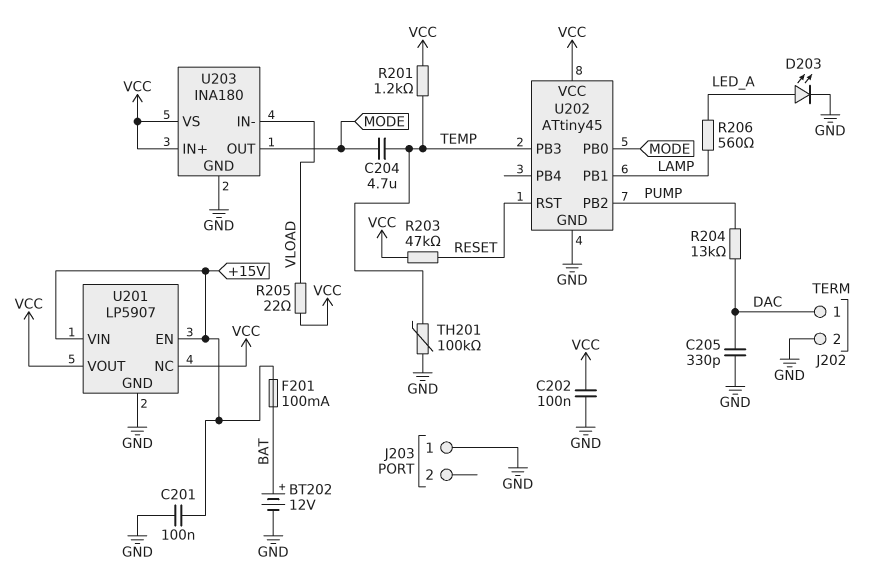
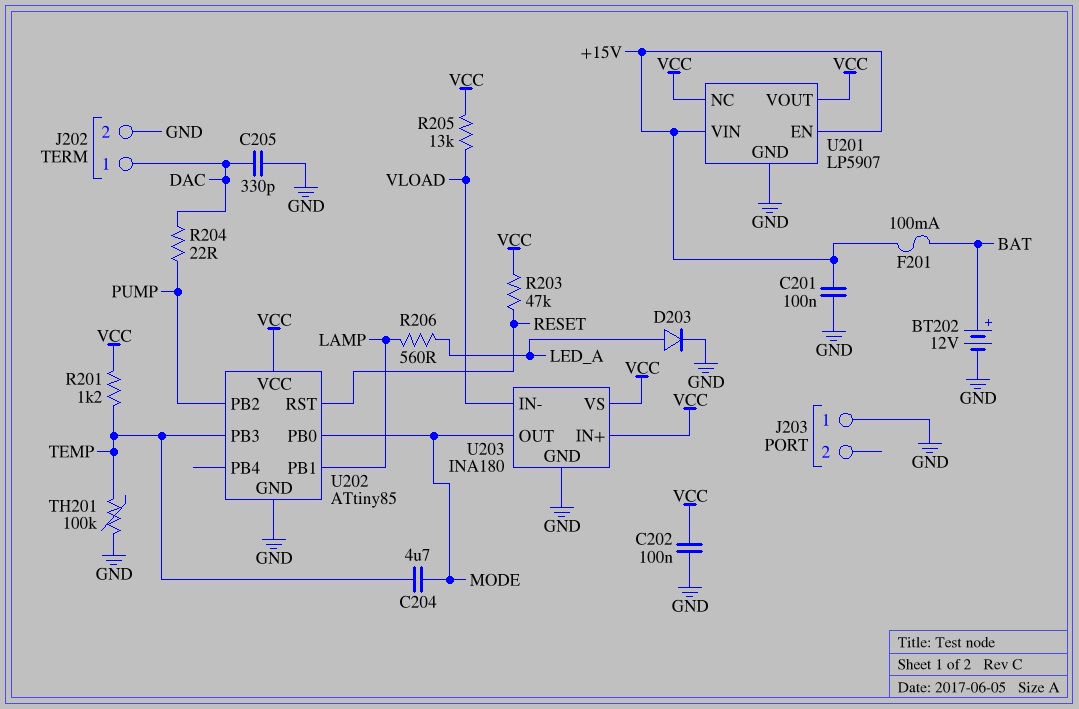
D203: LED (A LED_A, K GND) -> diode (A LED_A, K GND)
R204: 13k (DAC, PUMP) -> 22 (DAC, PUMP)
R205: 22 (VCC, VLOAD) -> 13k (VCC, VLOAD)
U202: ATtiny45 -> ATtiny85

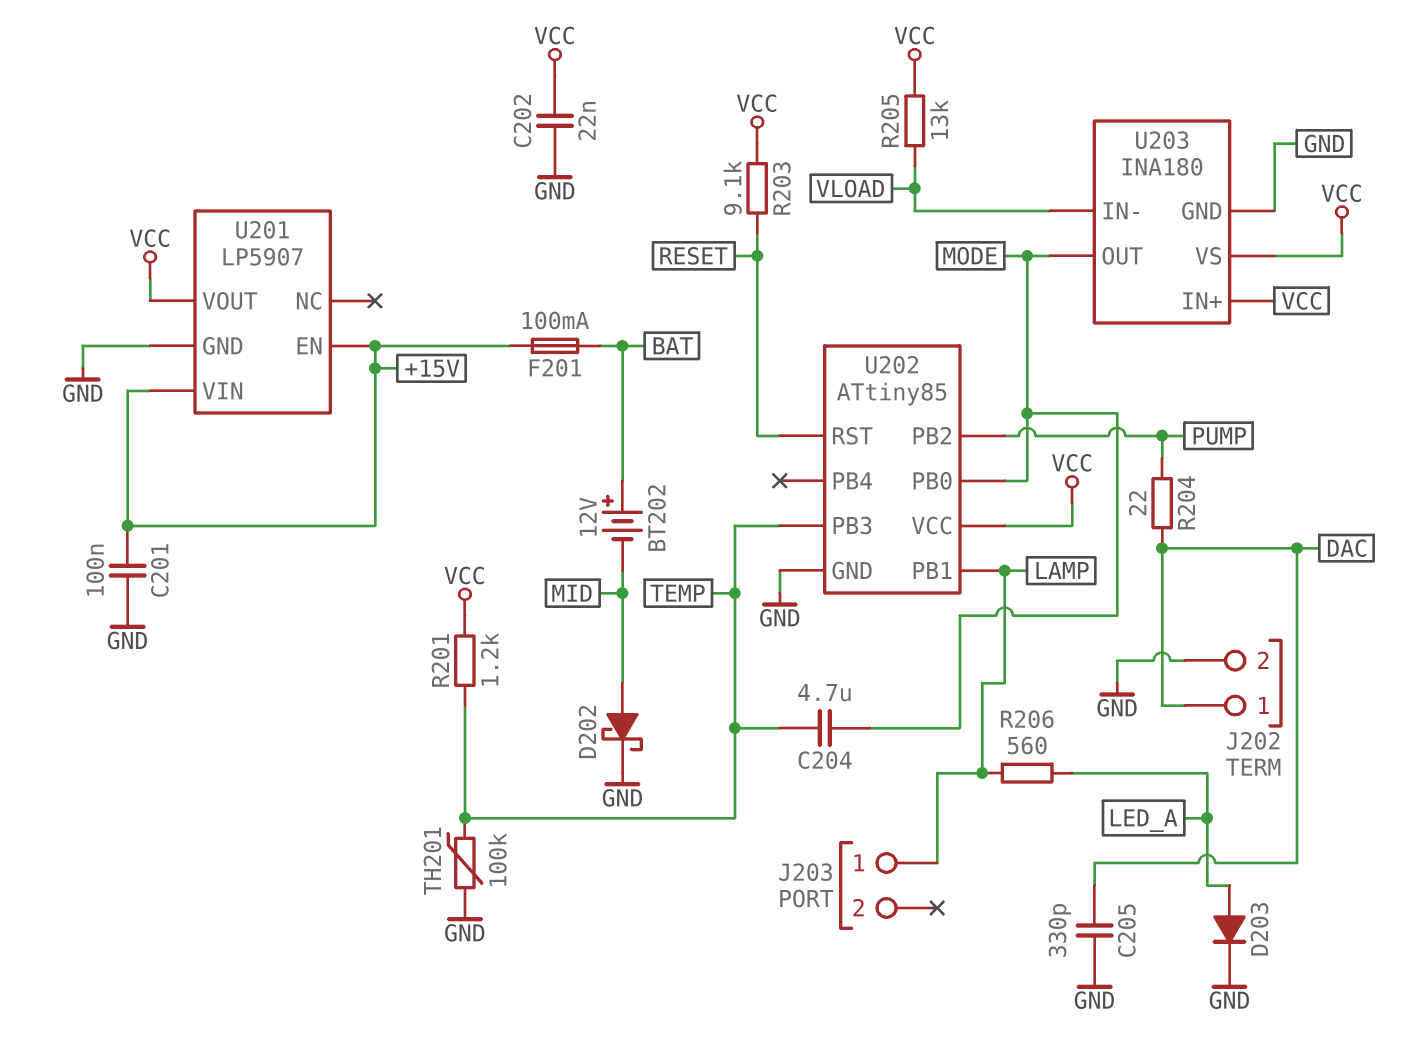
BT202: 12V (plus BAT, minus GND) -> 12V (plus BAT, minus MID)
C202: 100nF (GND, VCC) -> 22nF (GND, VCC)
D202: none -> schottky (A MID, K GND)
J203 pin 1: GND -> LAMP
R203: 47k (RESET, VCC) -> 9.1k (RESET, VCC)
U201 pin NC: VCC -> none

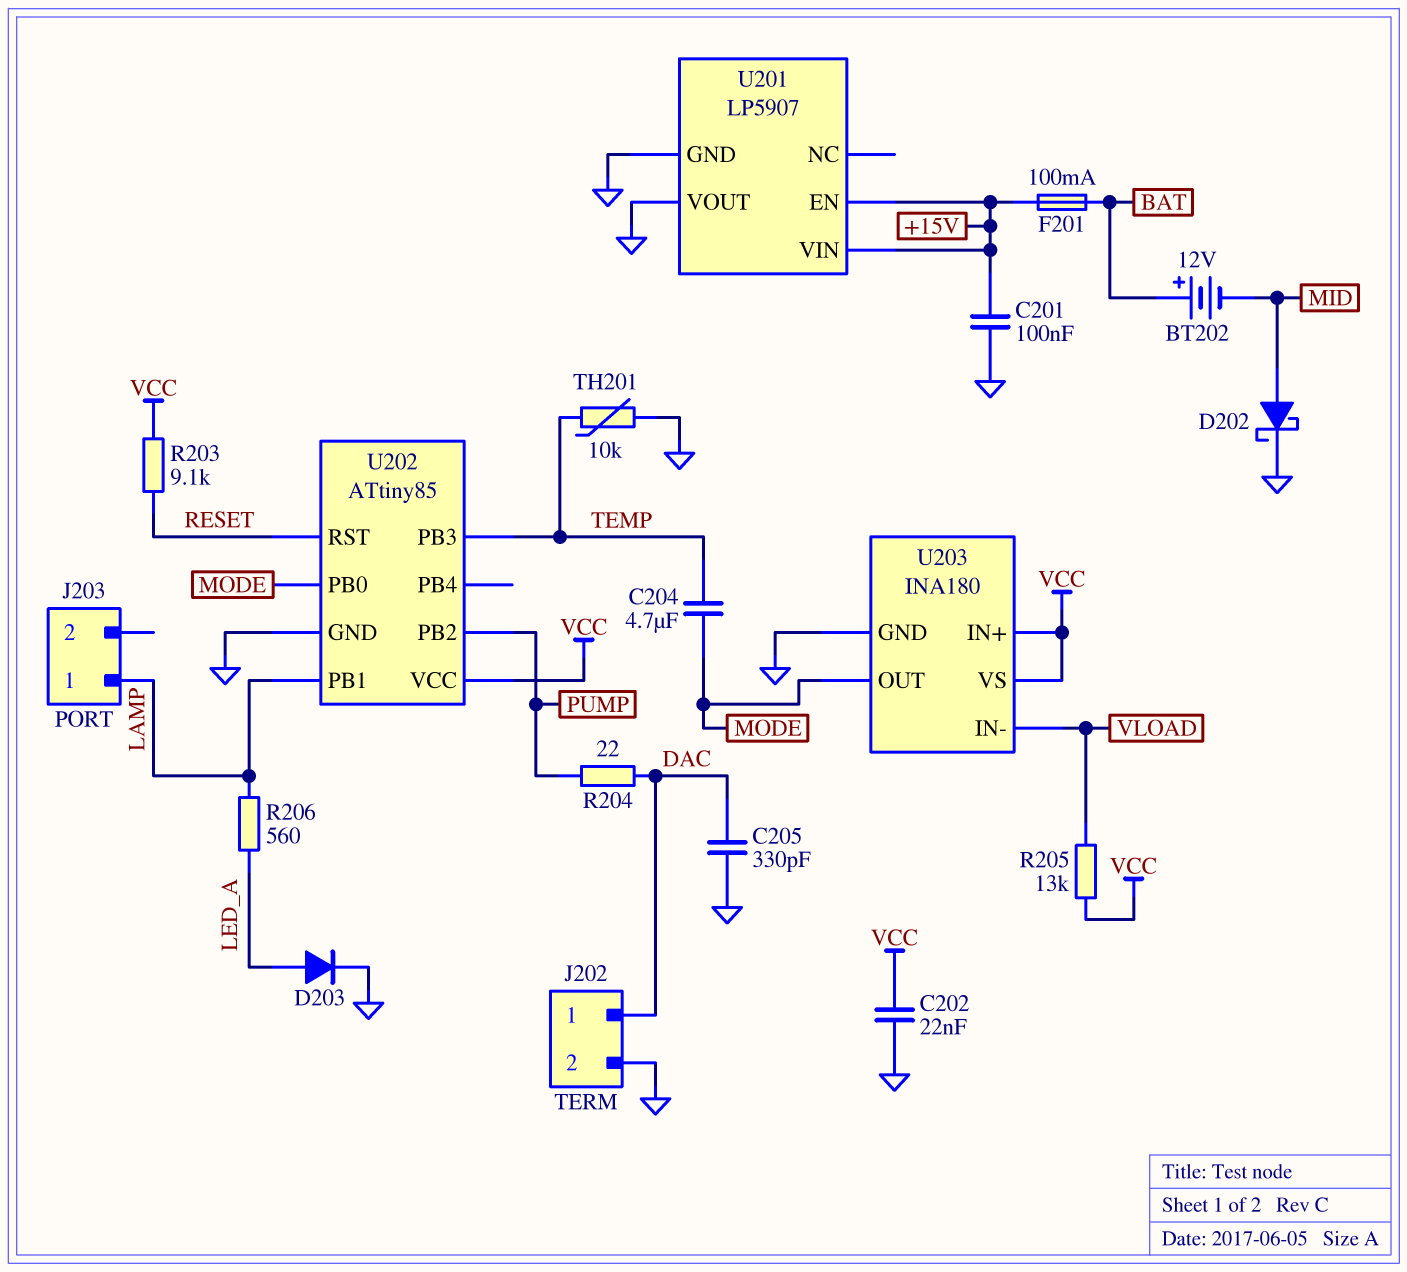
R201: 1.2k (TEMP, VCC) -> none
TH201: 100k (GND, TEMP) -> 10k (GND, TEMP)
U201 pin VOUT: VCC -> GND

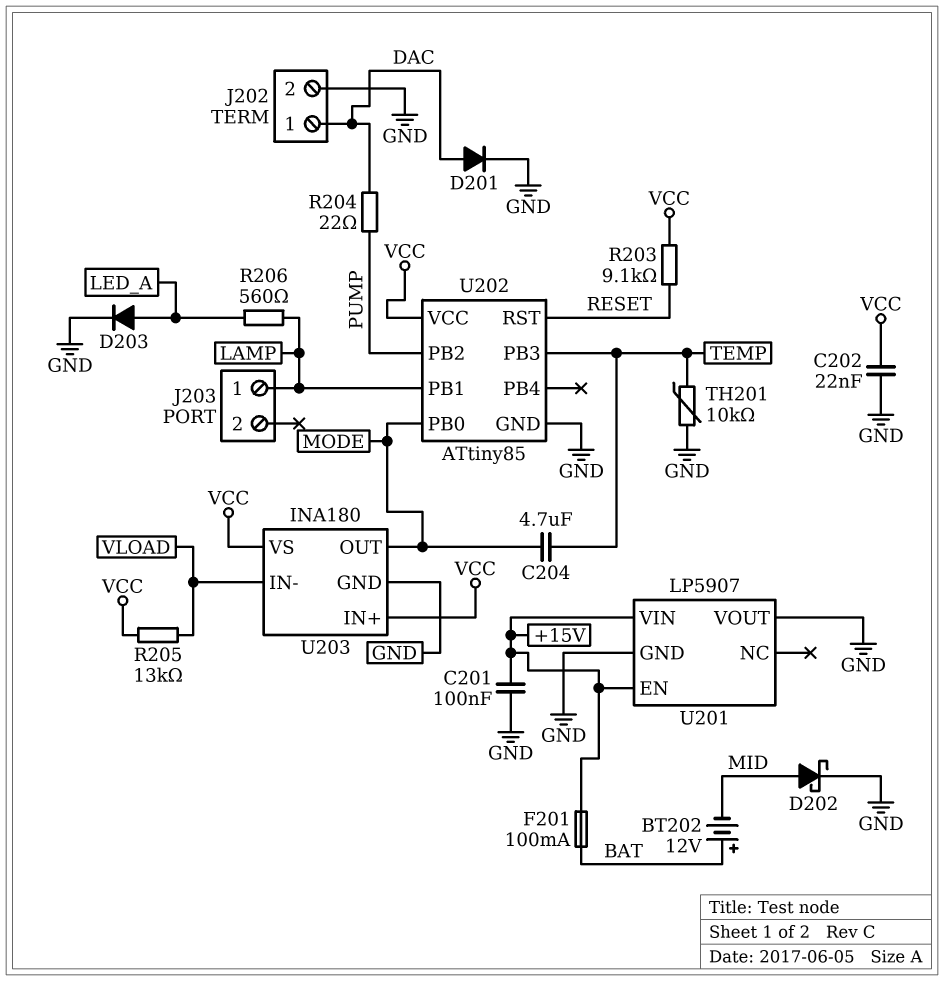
C205: 330pF (DAC, GND) -> none
D201: none -> diode (A DAC, K GND)

